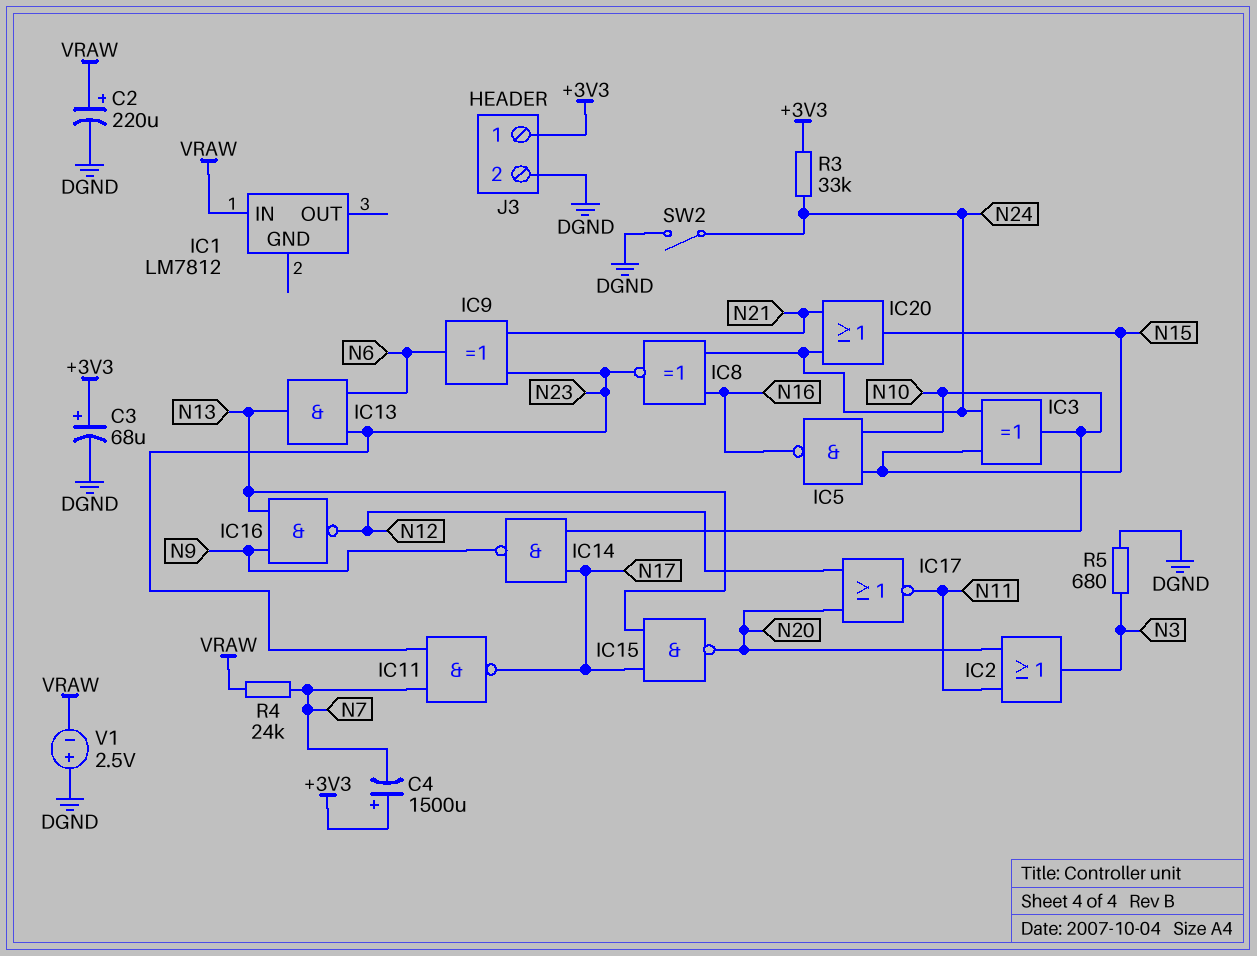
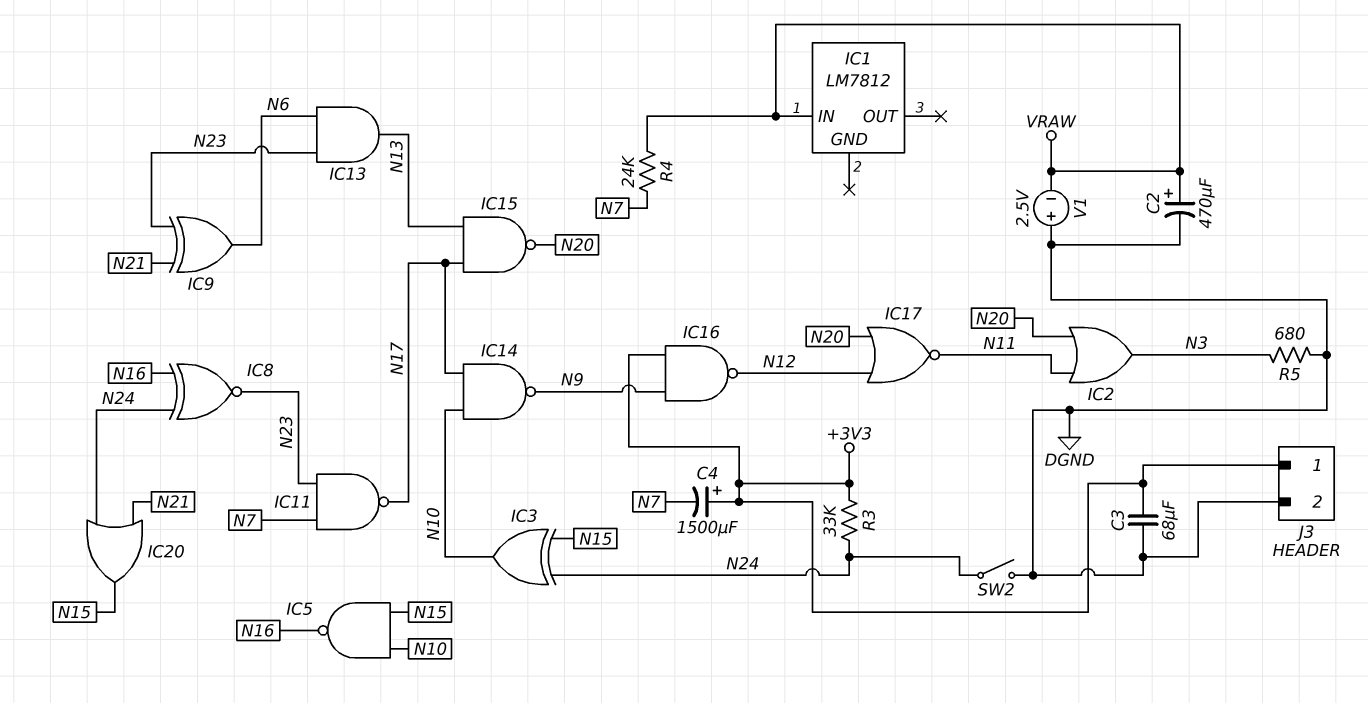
C2: 220uF (plus VRAW, minus DGND) -> 470uF (plus VRAW, minus DGND)
C3: 68uF (plus +3V3, minus DGND) -> 68uF (+3V3, DGND)
IC16: NAND (in N9, in N13, out N12) -> NAND (in +3V3, in N9, out N12)

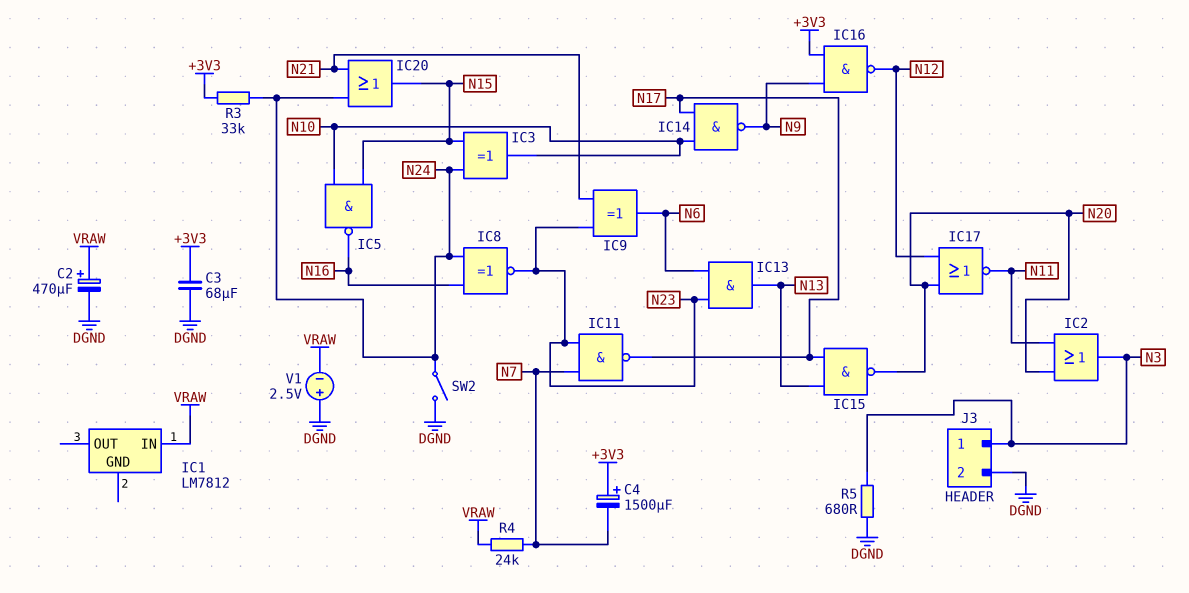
J3 pin 1: +3V3 -> N3

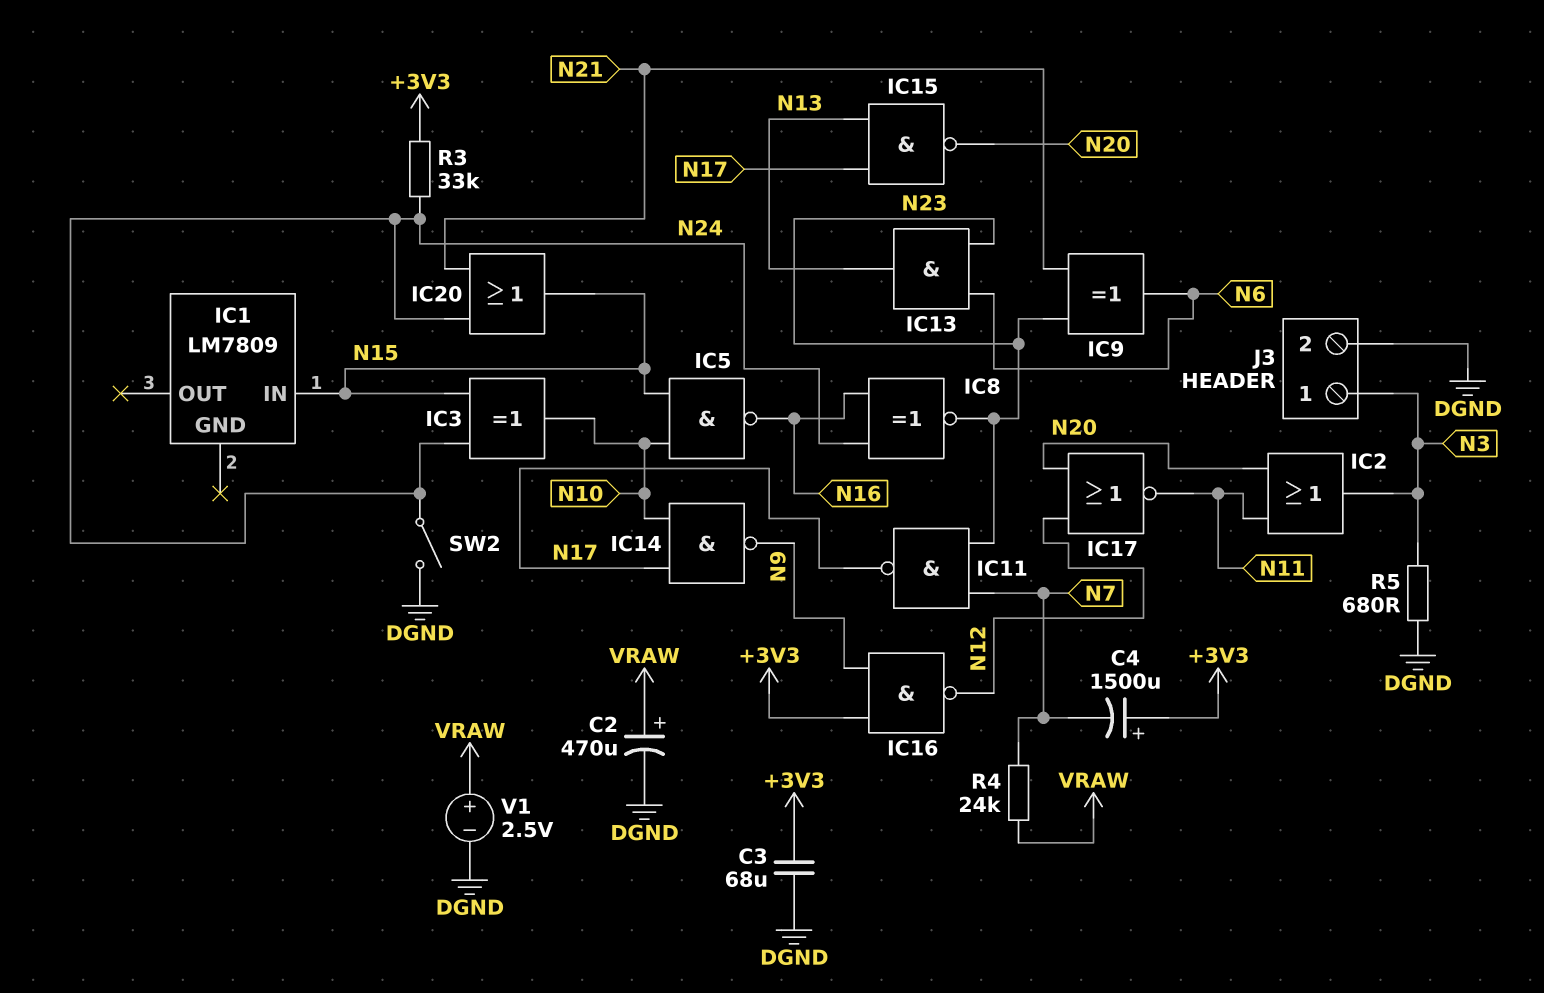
IC1: LM7812 -> LM7809
IC1 pin IN: VRAW -> N15
V1: 2.5V (plus DGND, minus VRAW) -> 2.5V (plus VRAW, minus DGND)

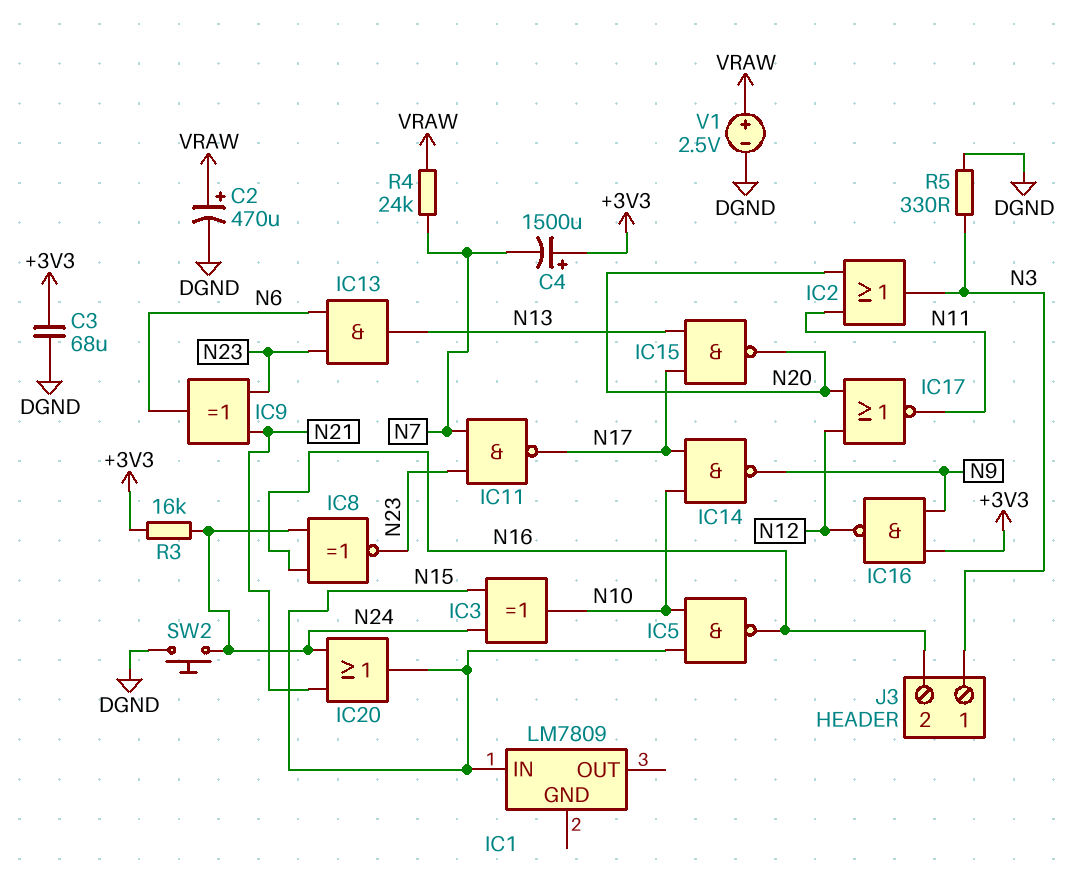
J3 pin 2: DGND -> N16
R3: 33k (+3V3, N24) -> 16k (+3V3, N24)
R5: 680 (DGND, N3) -> 330 (DGND, N3)
SW2: switch (DGND, N24) -> button (DGND, N24)

